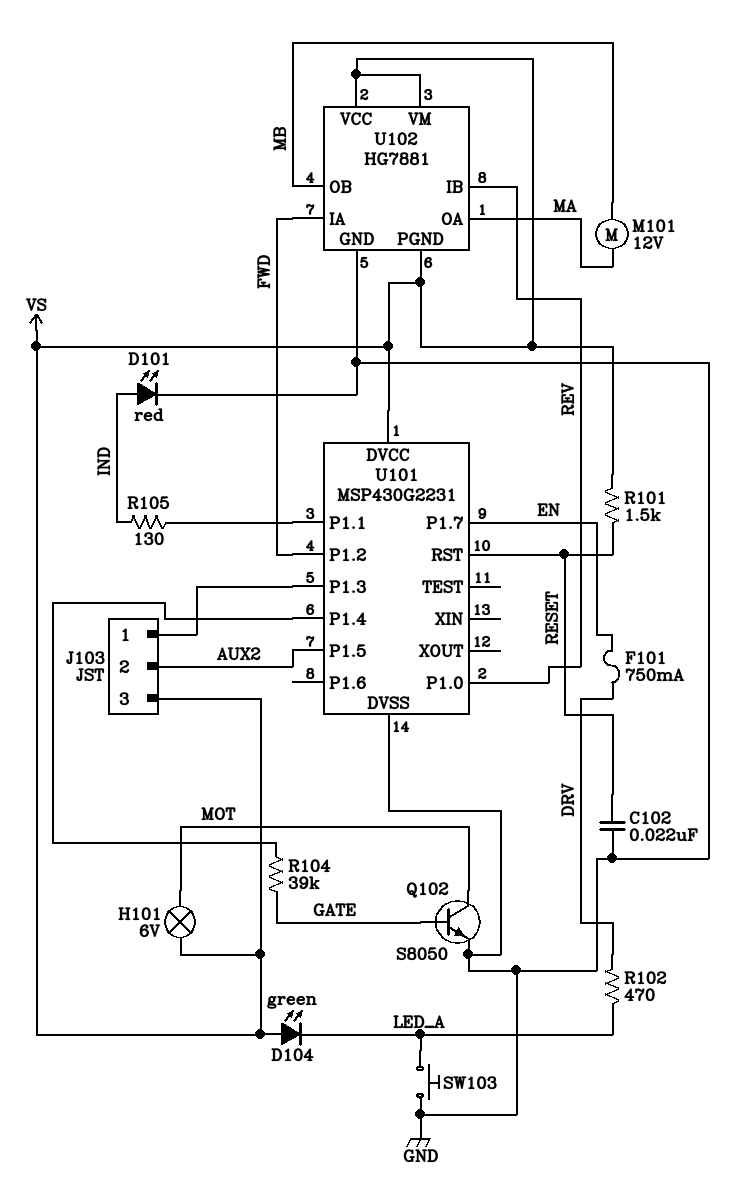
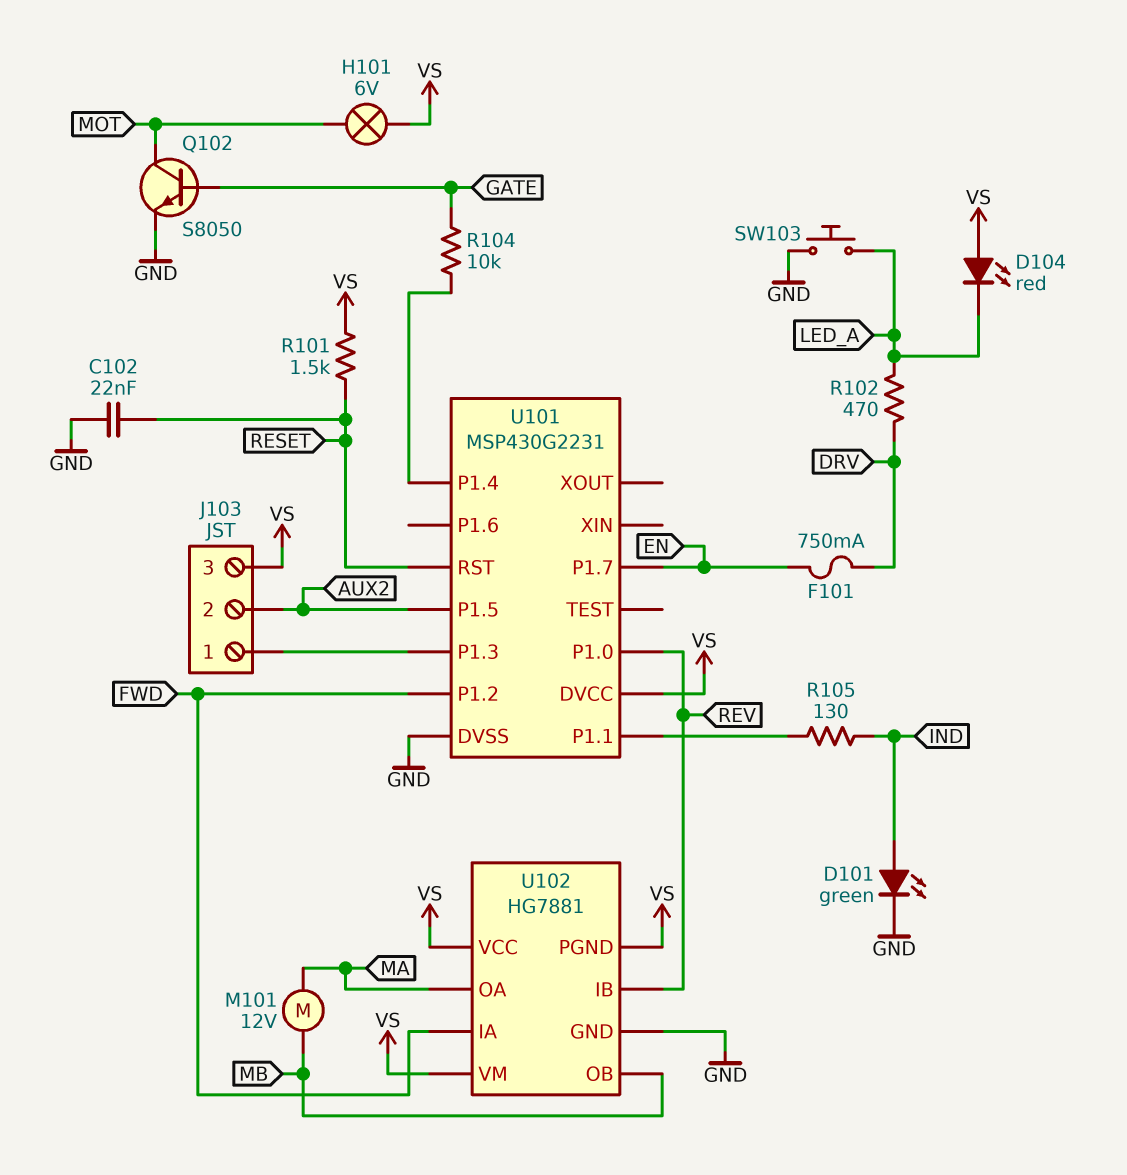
D101: LED red (A IND, K GND) -> LED green (A IND, K GND)
D104: LED green (A VS, K LED_A) -> LED red (A VS, K LED_A)
R104: 39k (GATE, U101/P1.4) -> 10k (GATE, U101/P1.4)

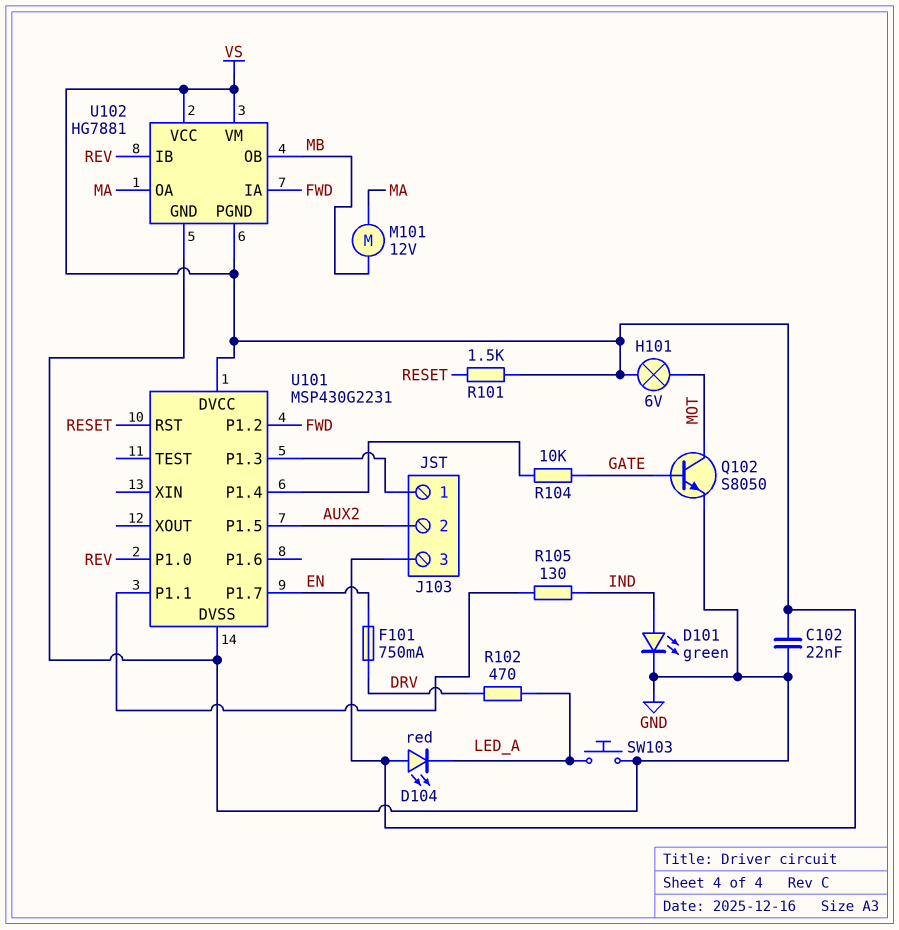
C102: 22nF (GND, RESET) -> 22nF (GND, VS)

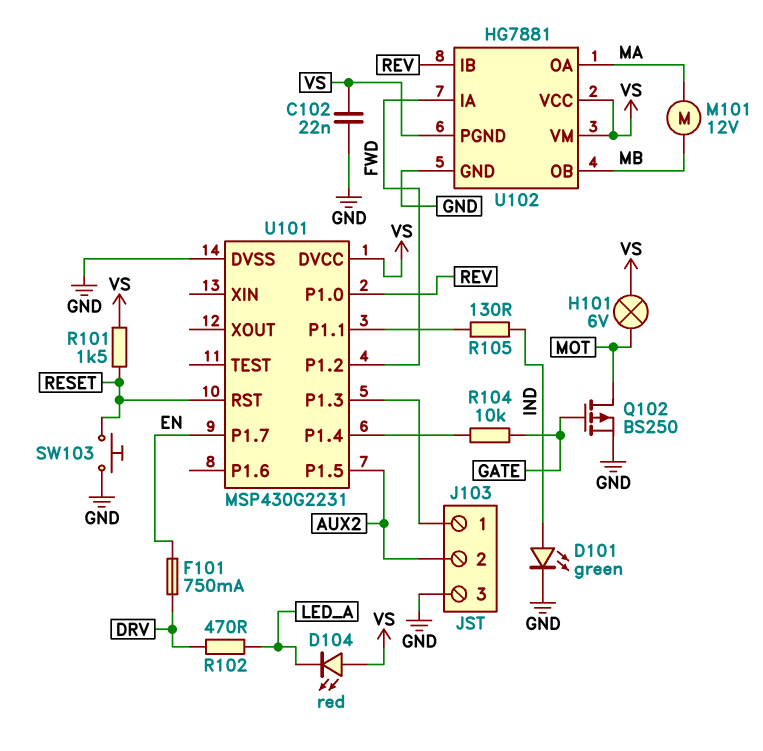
J103 pin 3: VS -> GND
Q102: NPN S8050 (B GATE, C MOT, E GND) -> PMOS BS250 (G GATE, D MOT, S GND)
SW103: button (GND, LED_A) -> button (GND, RESET)

